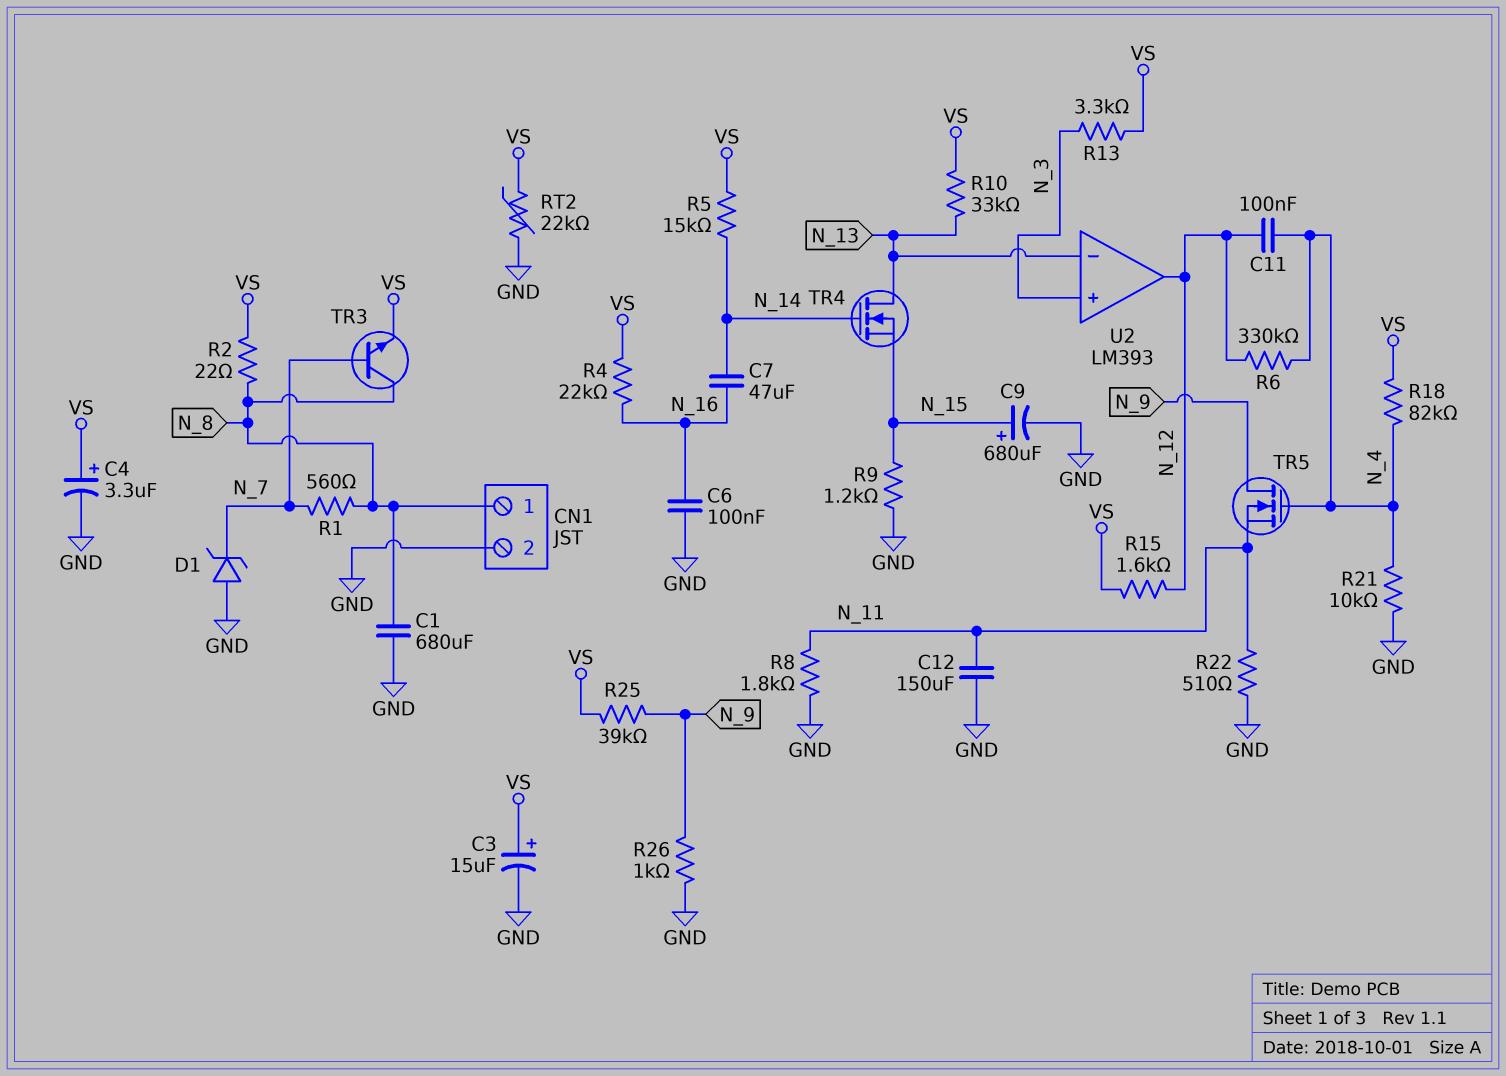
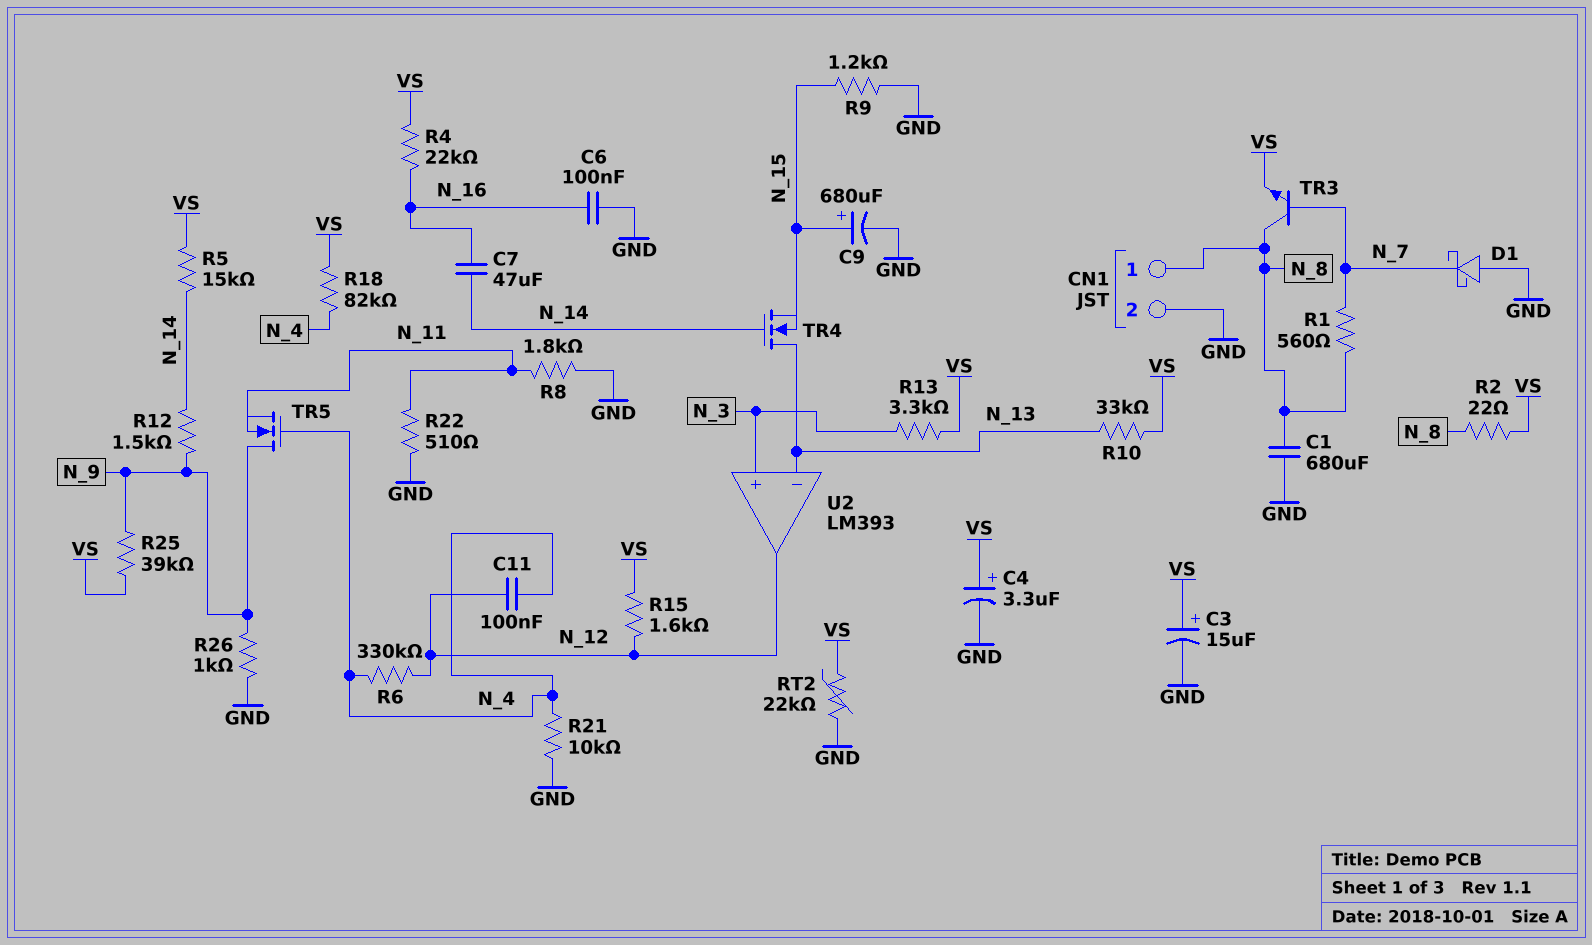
C12: 150uF (GND, N_11) -> none
D1: zener (A GND, K N_7) -> schottky (A GND, K N_7)
R12: none -> 1.5k (N_9, N_14)

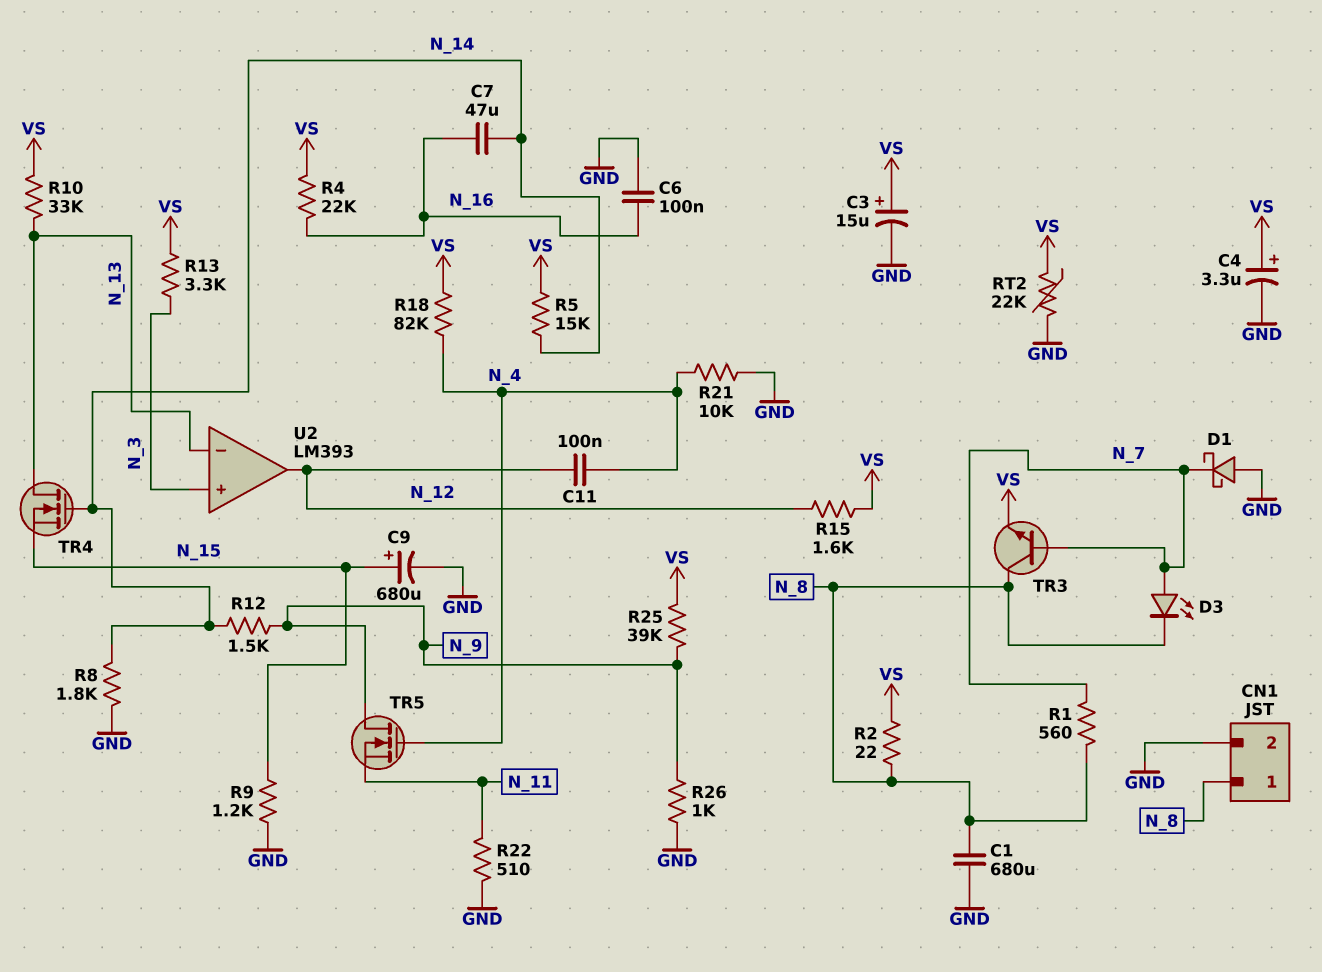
D3: none -> LED (A N_7, K N_8)
R6: 330k (N_4, N_12) -> none
R8: 1.8k (GND, N_11) -> 1.8k (GND, N_14)

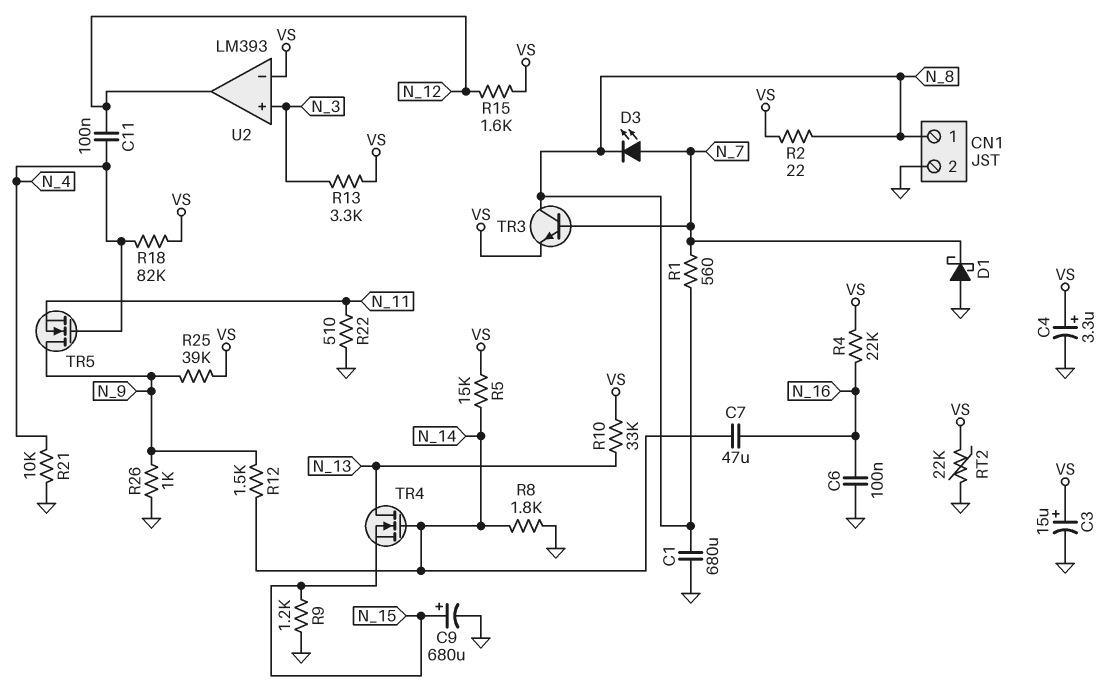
U2 pin in-: N_13 -> VS

